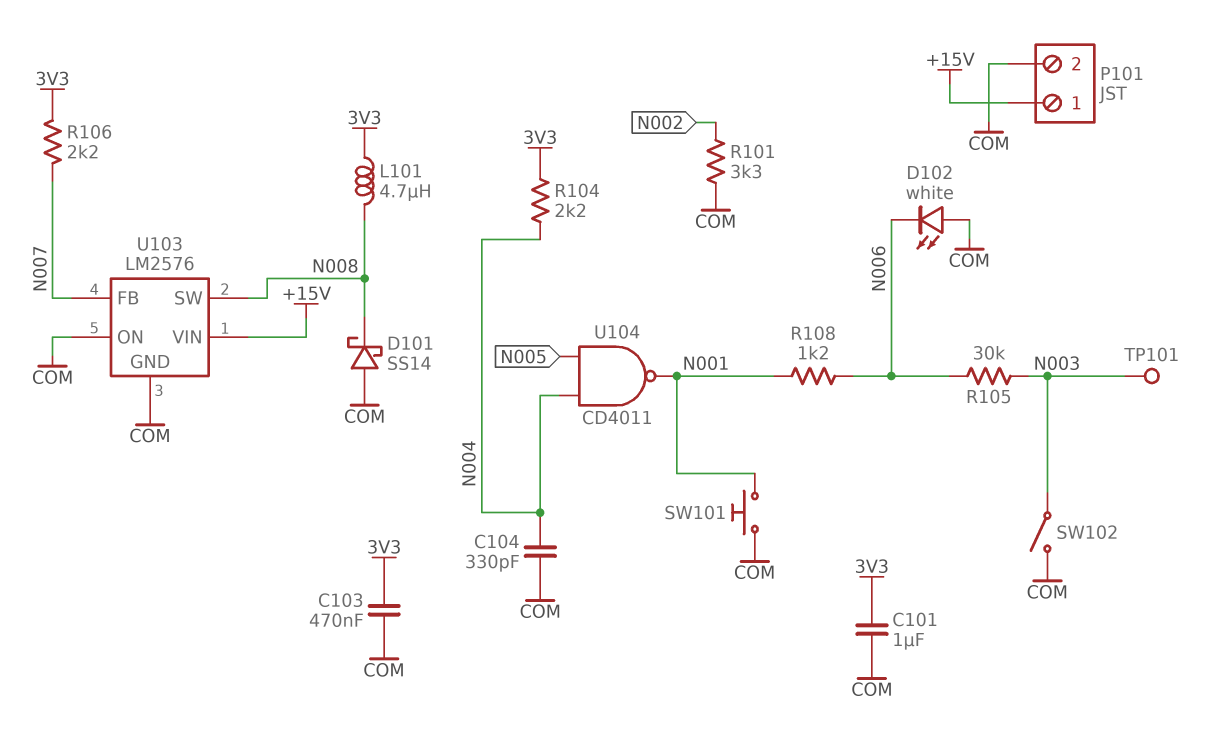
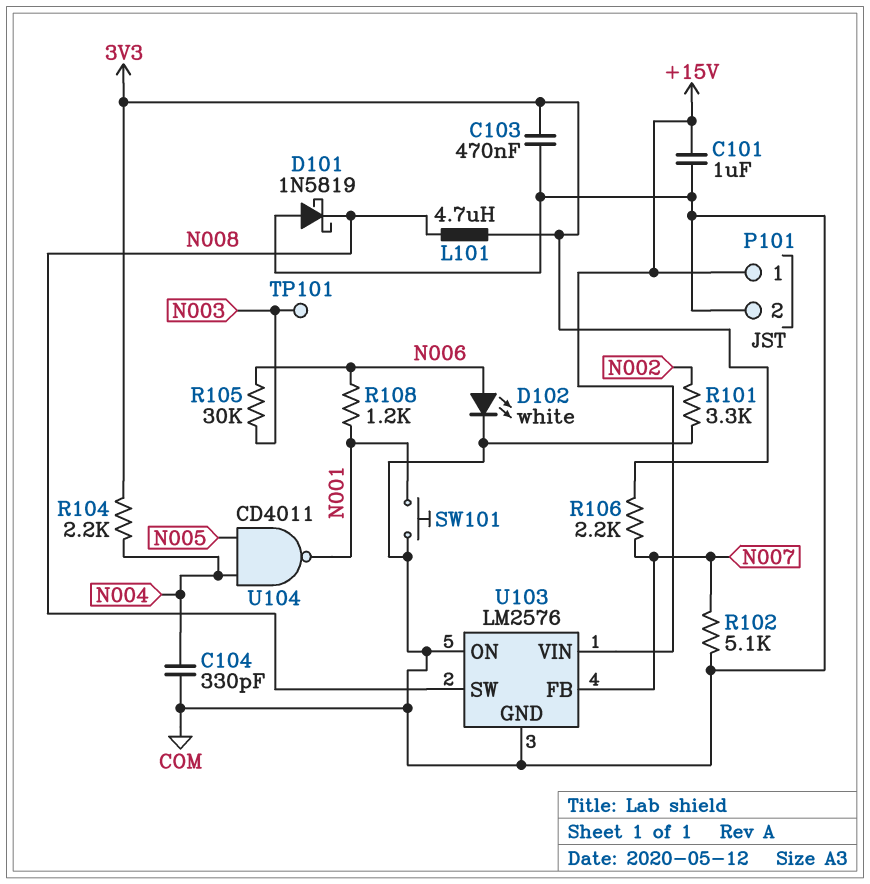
C101: 1uF (3V3, COM) -> 1uF (+15V, COM)
D101: schottky SS14 (A COM, K N008) -> schottky 1N5819 (A COM, K N008)
D102: LED white (A COM, K N006) -> LED white (A N006, K COM)
R102: none -> 5.1k (COM, N007)
SW102: switch (COM, N003) -> none

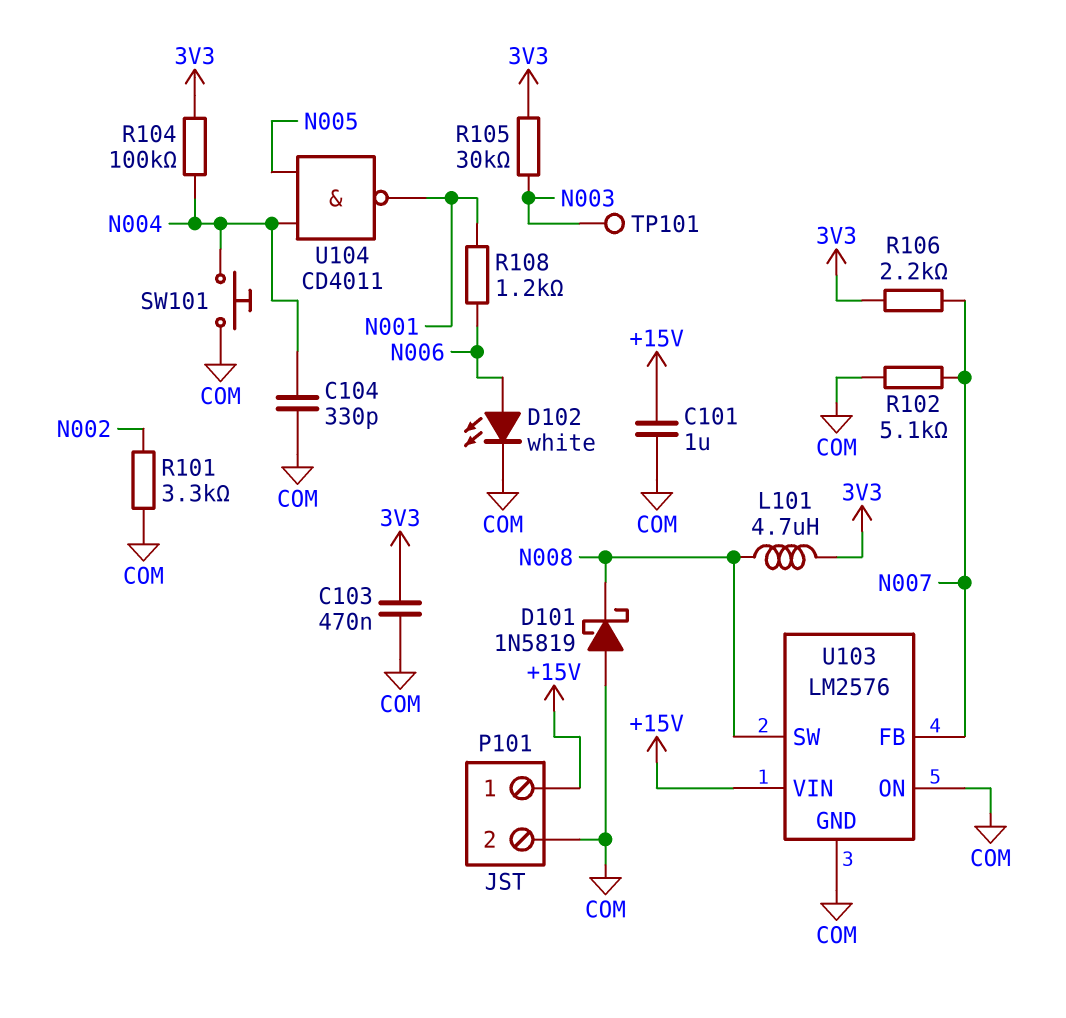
R104: 2.2k (3V3, N004) -> 100k (3V3, N004)
R105: 30k (N003, N006) -> 30k (3V3, N003)
SW101: button (COM, N001) -> button (COM, N004)

